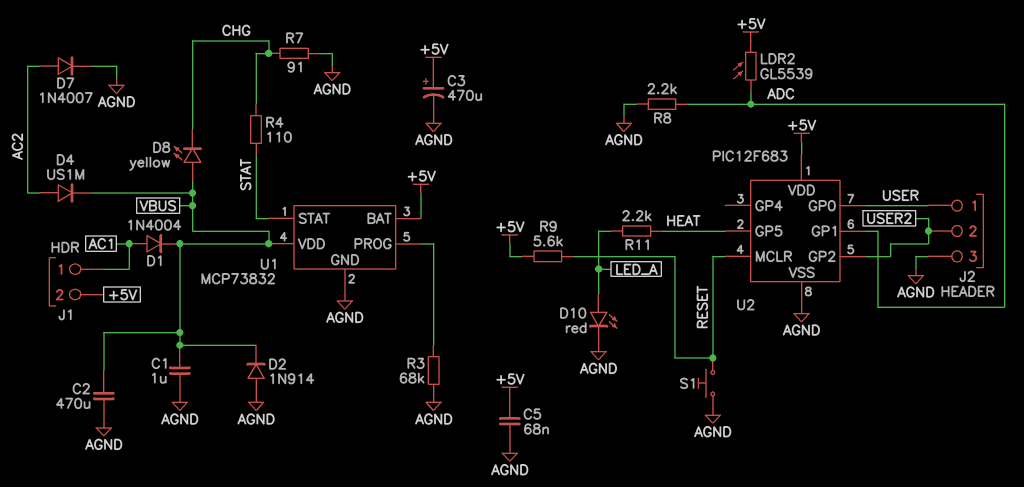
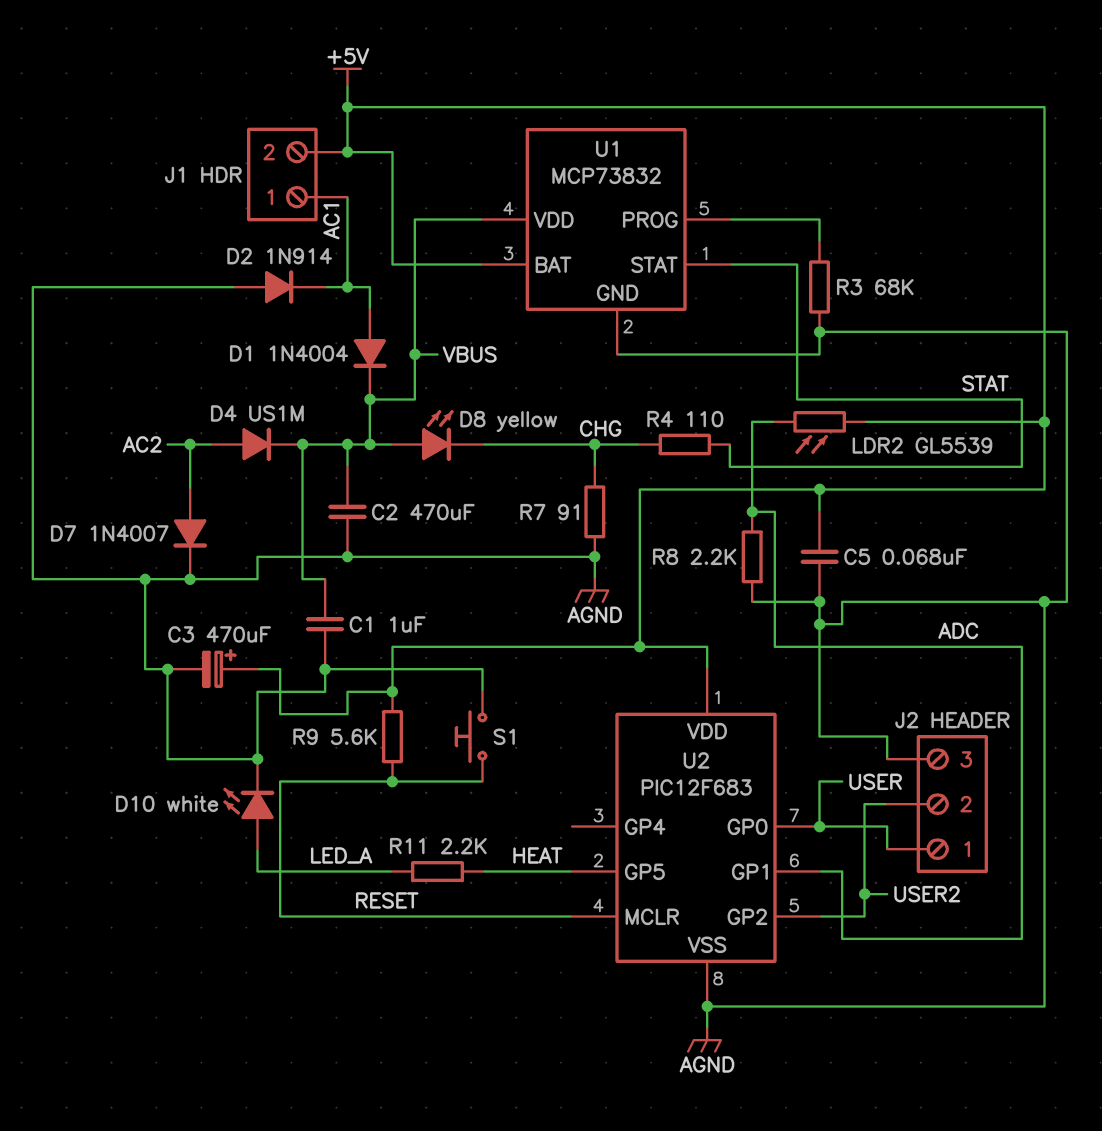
D2: diode 1N914 (A AGND, K VBUS) -> diode 1N914 (A AGND, K AC1)
D10: LED red (A LED_A, K AGND) -> LED white (A LED_A, K AGND)

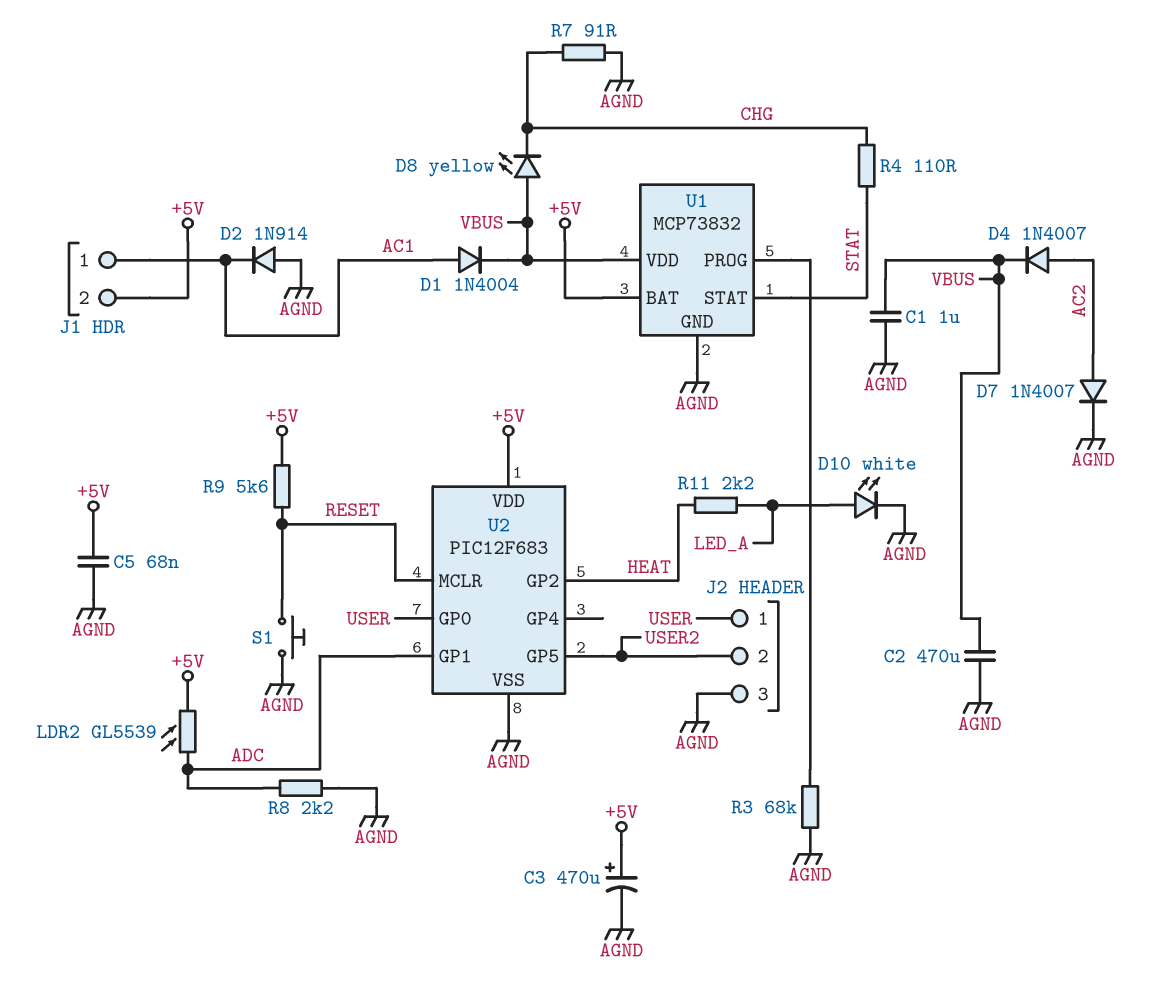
D4: diode US1M (A AC2, K VBUS) -> diode 1N4007 (A AC2, K VBUS)
U2 pin GP2: USER2 -> HEAT
U2 pin GP5: HEAT -> USER2

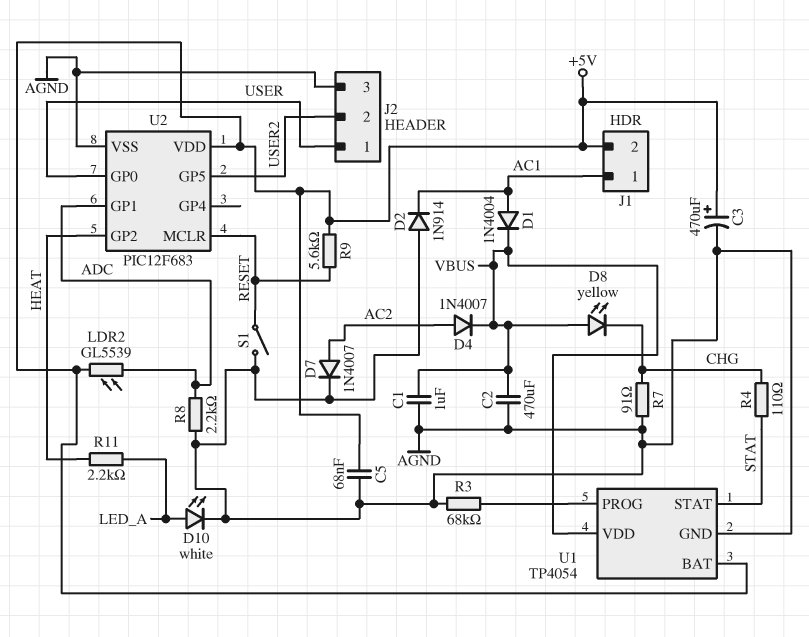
S1: button (AGND, RESET) -> switch (AGND, RESET)
U1: MCP73832 -> TP4054

